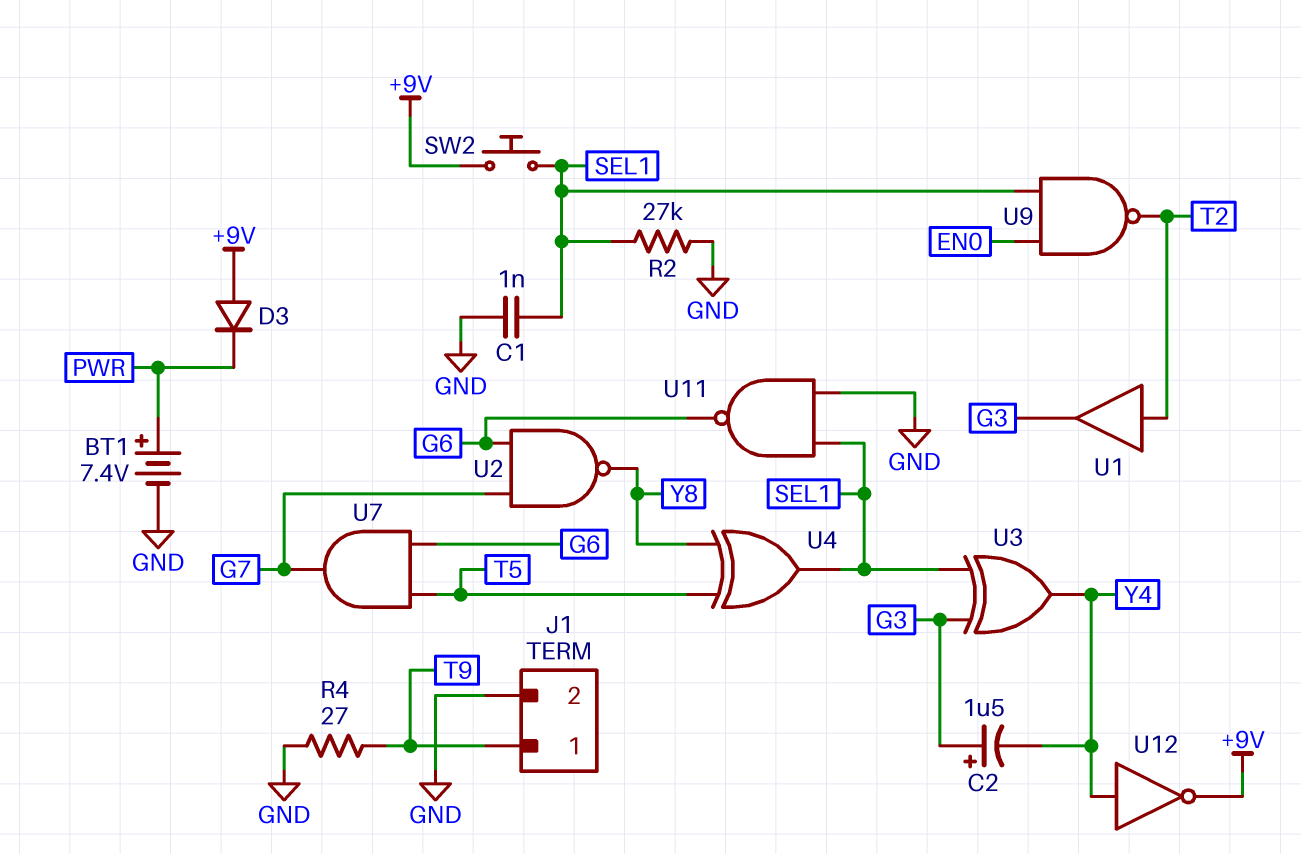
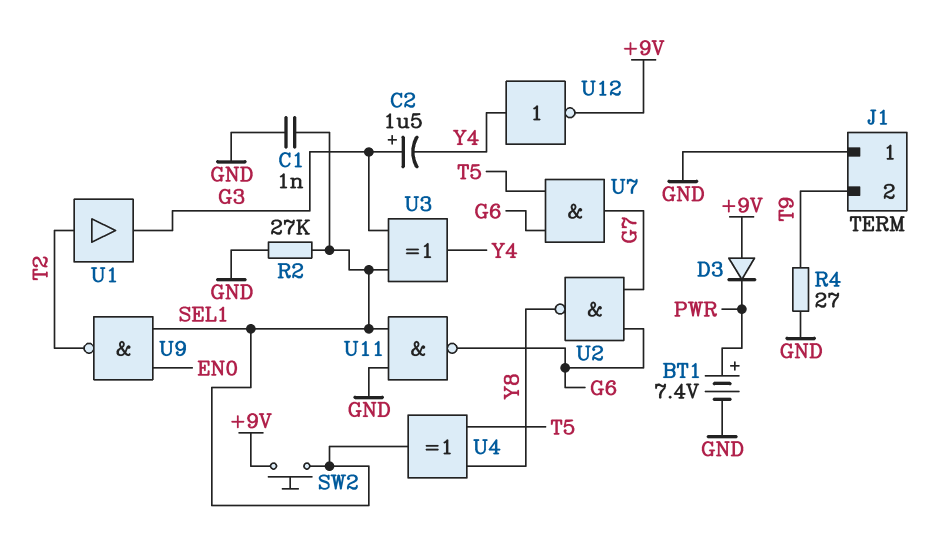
J1 pin 1: T9 -> GND
J1 pin 2: GND -> T9

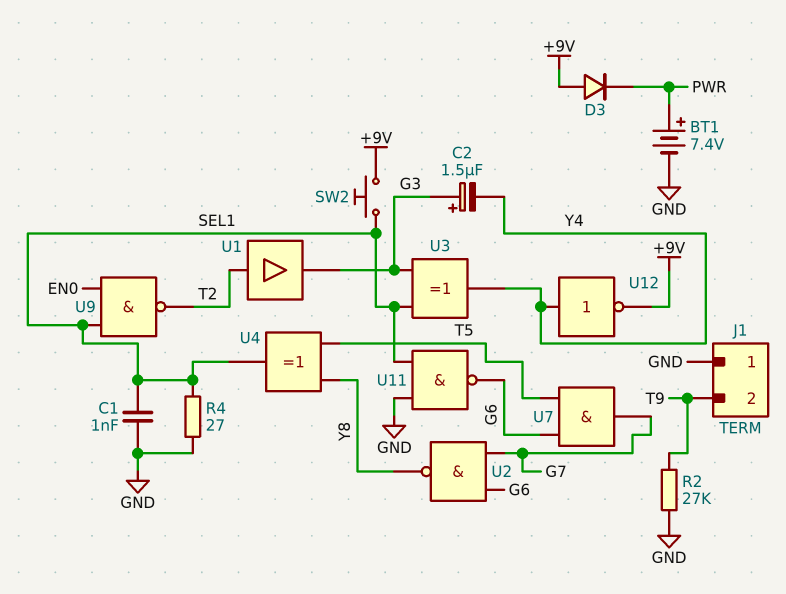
R2: 27k (GND, SEL1) -> 27k (GND, T9)
R4: 27 (GND, T9) -> 27 (GND, SEL1)

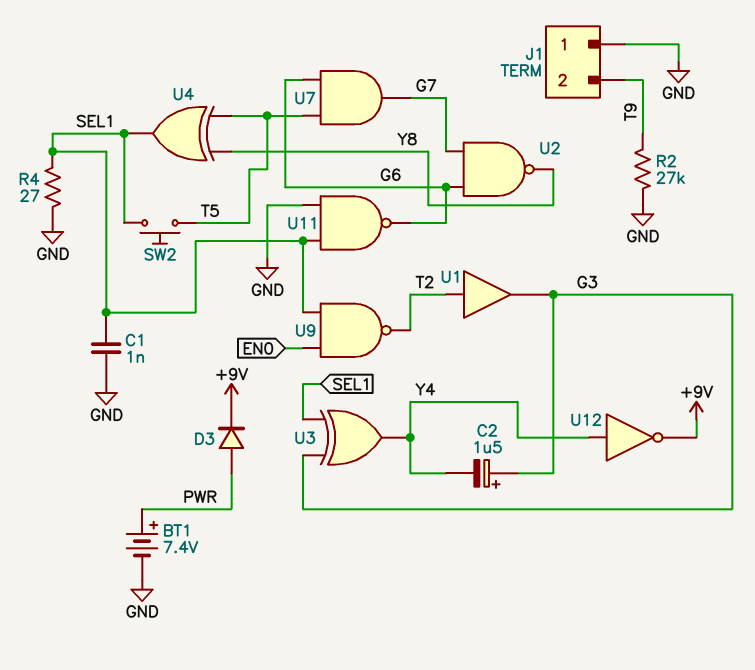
D3: diode (A +9V, K PWR) -> diode (A PWR, K +9V)
SW2: button (+9V, SEL1) -> button (SEL1, T5)

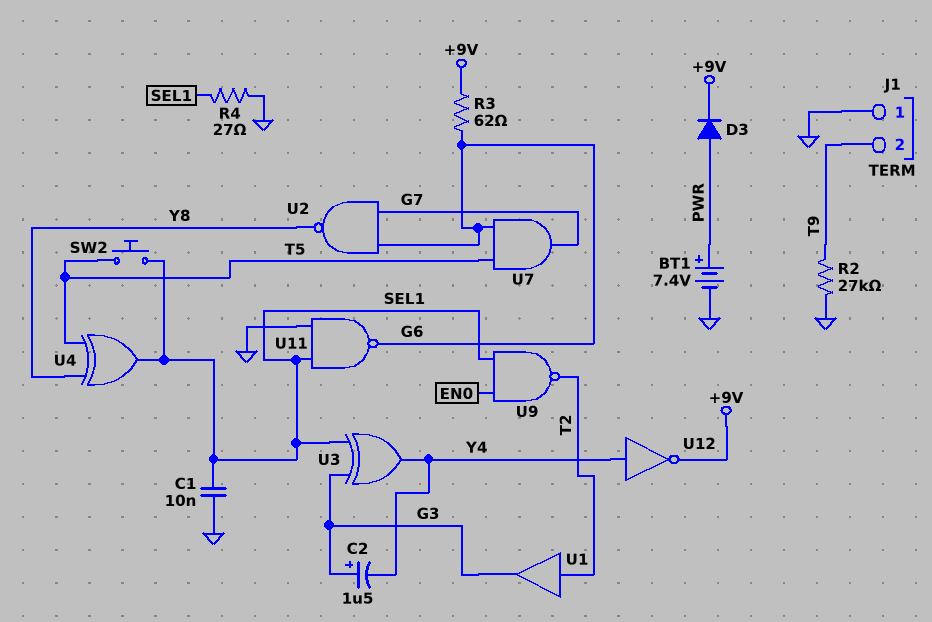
C1: 1nF (GND, SEL1) -> 10nF (GND, SEL1)
R3: none -> 62 (+9V, G6)

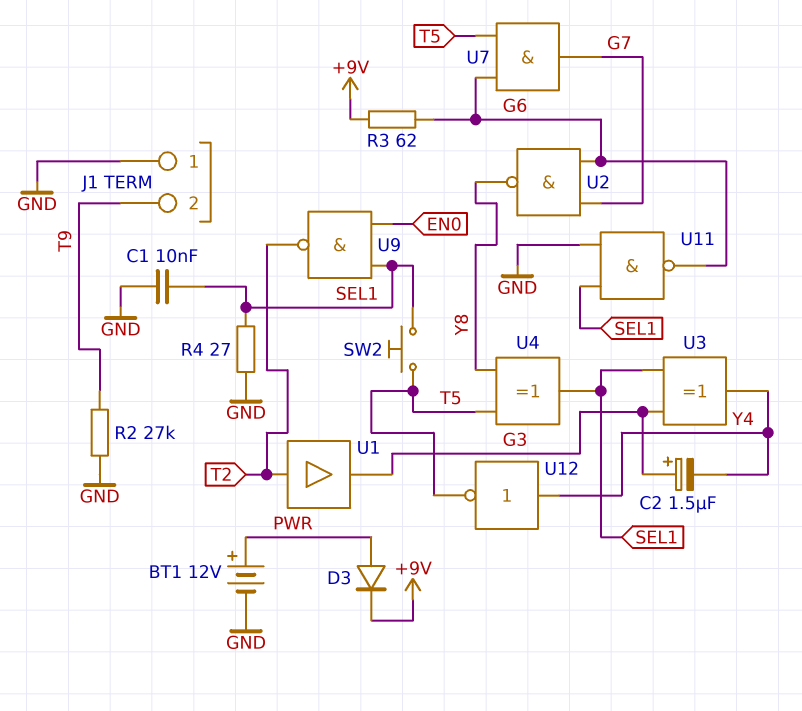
BT1: 7.4V (plus PWR, minus GND) -> 12V (plus PWR, minus GND)
U12: NOT (in Y4, out +9V) -> NOT (in Y4, out T5)

